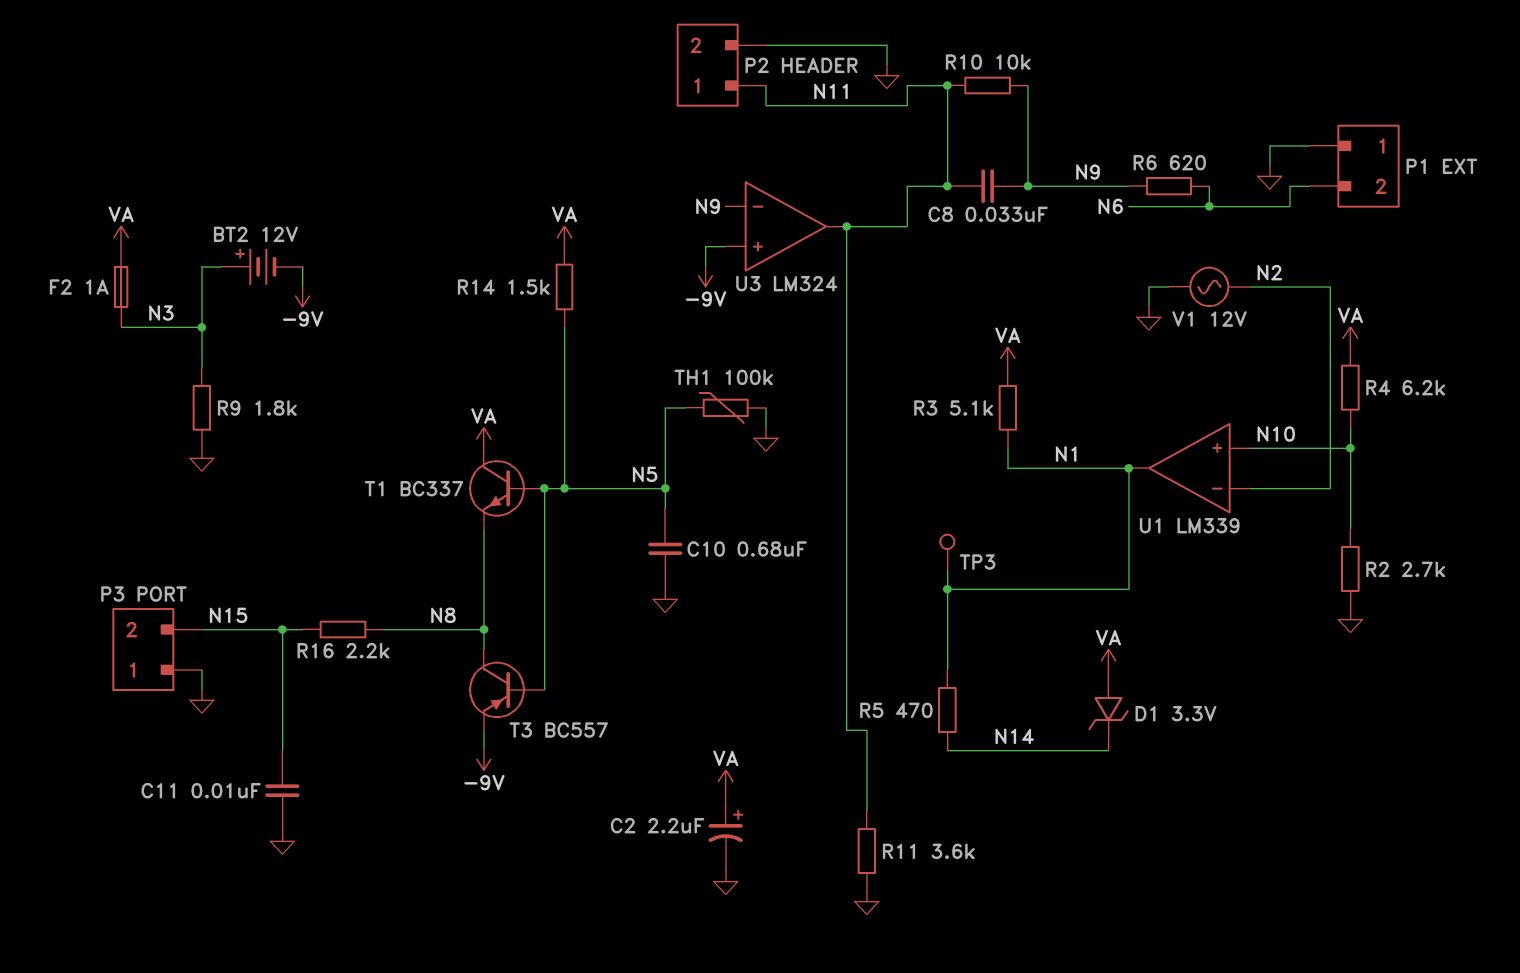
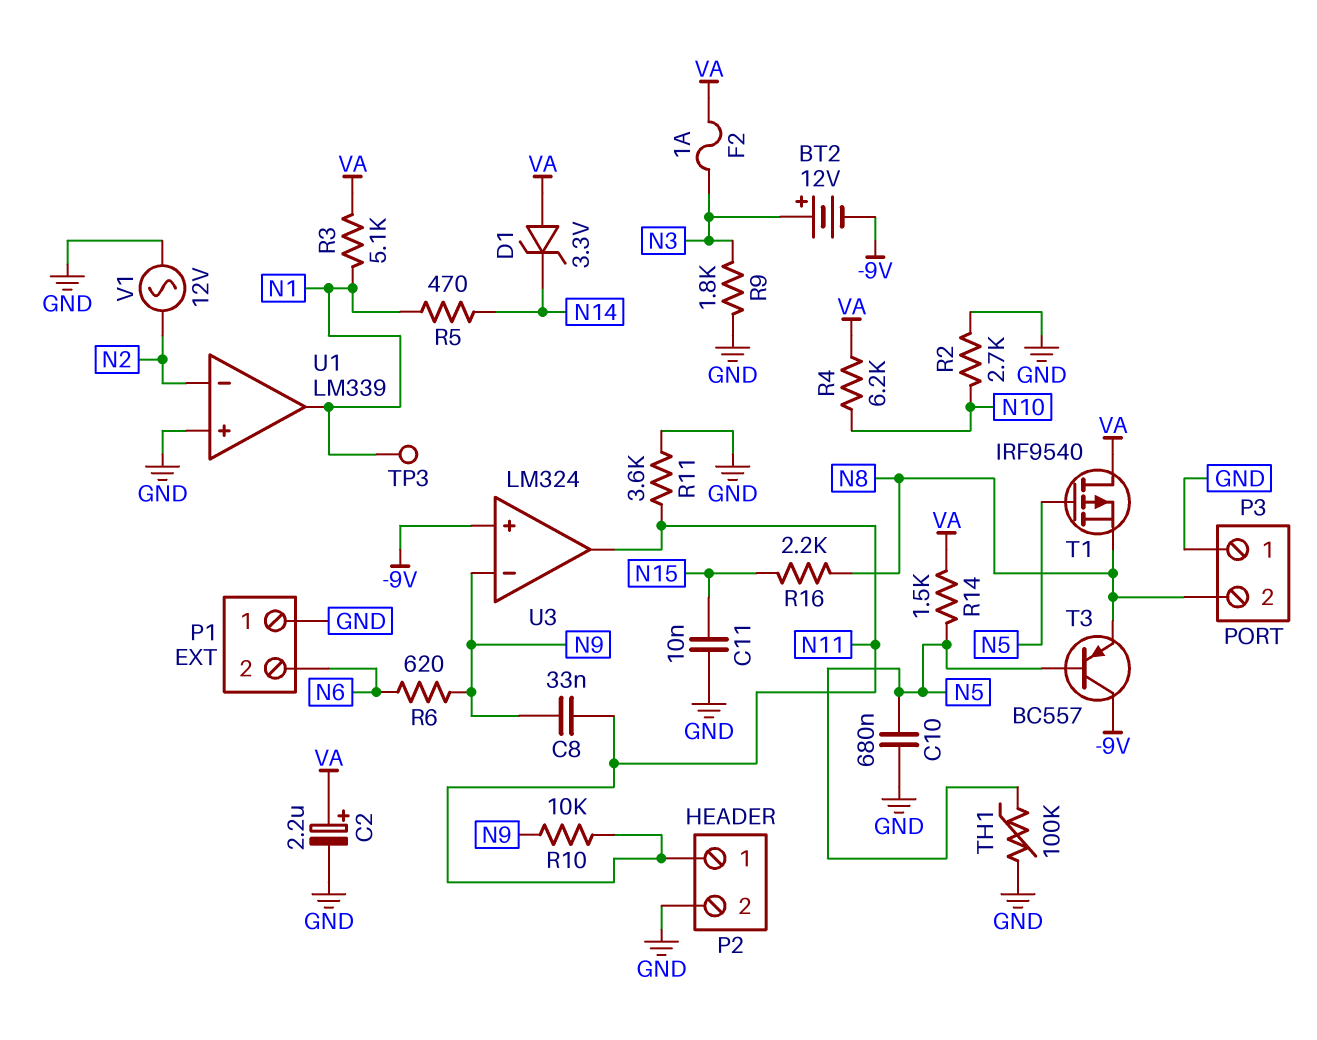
P3 pin 2: N15 -> N8
T1: NPN BC337 (B N5, C VA, E N8) -> PMOS IRF9540 (G N5, D VA, S N8)
T3: PNP BC557 (B N5, C N8, E -9V) -> PNP BC557 (B N5, C -9V, E N8)
U1 pin in+: N10 -> GND

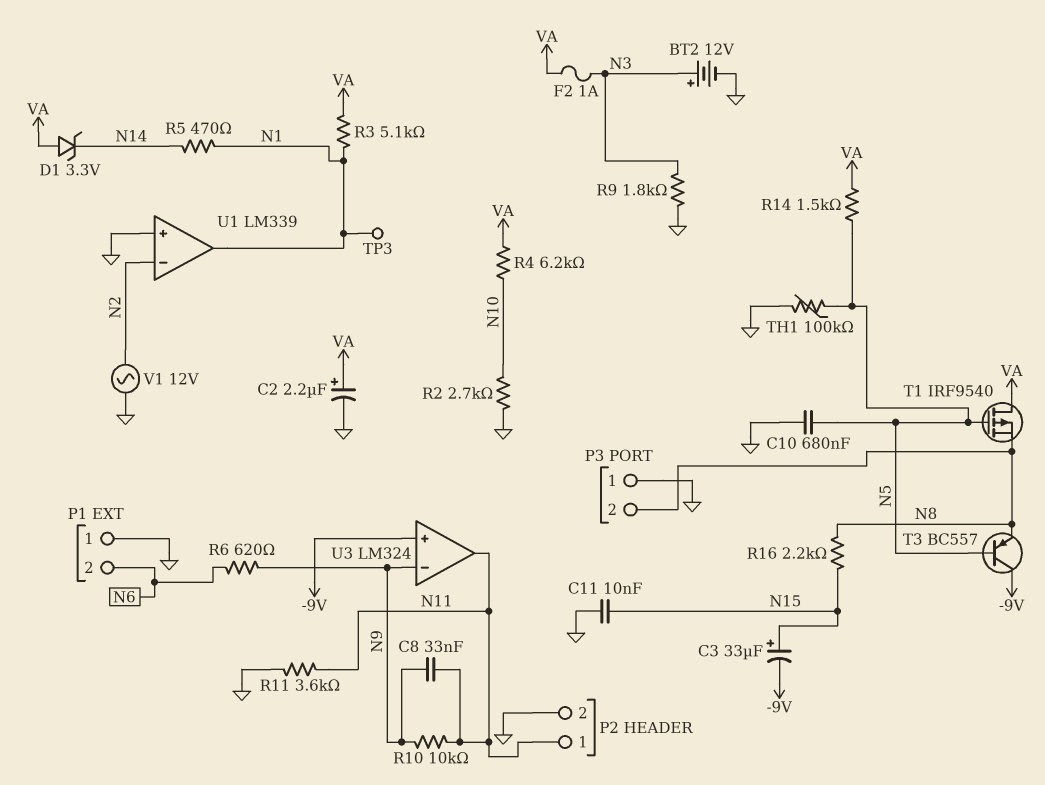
BT2: 12V (plus N3, minus -9V) -> 12V (plus N3, minus GND)
C3: none -> 33uF (plus N15, minus -9V)

